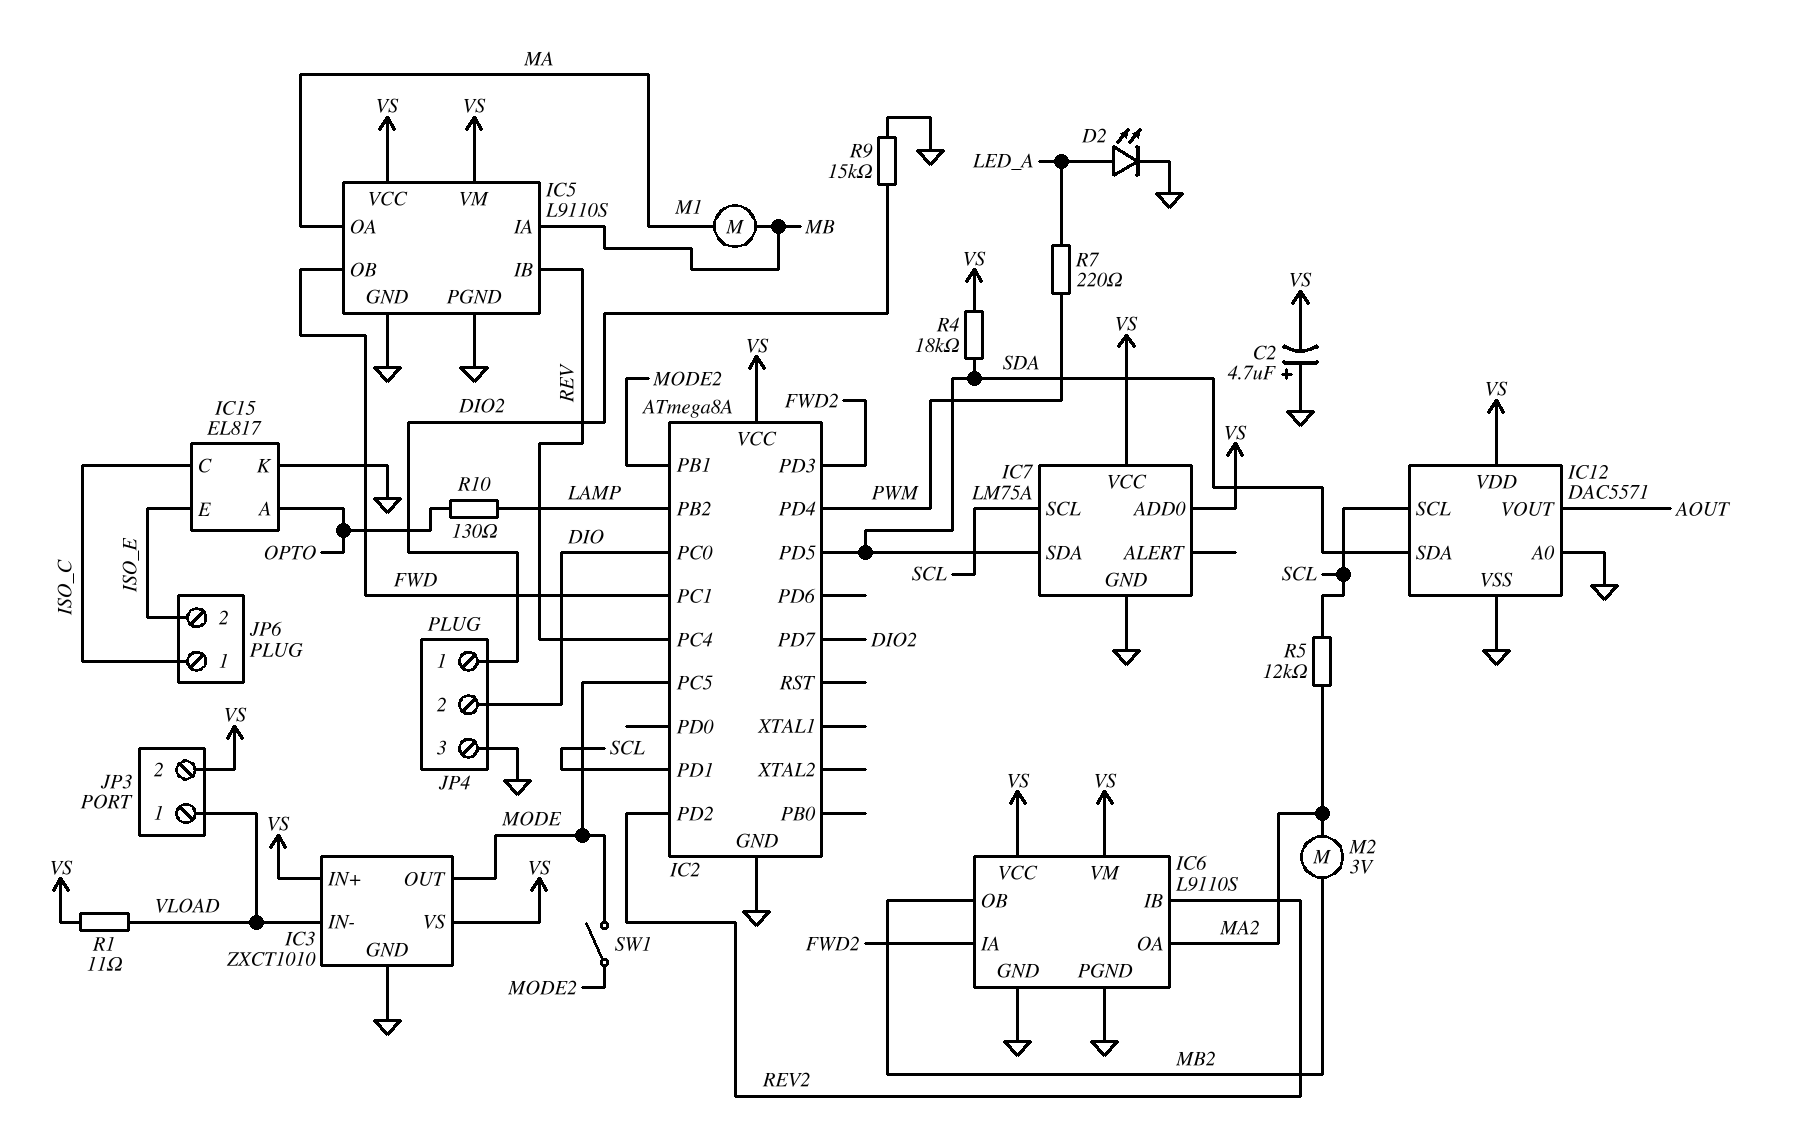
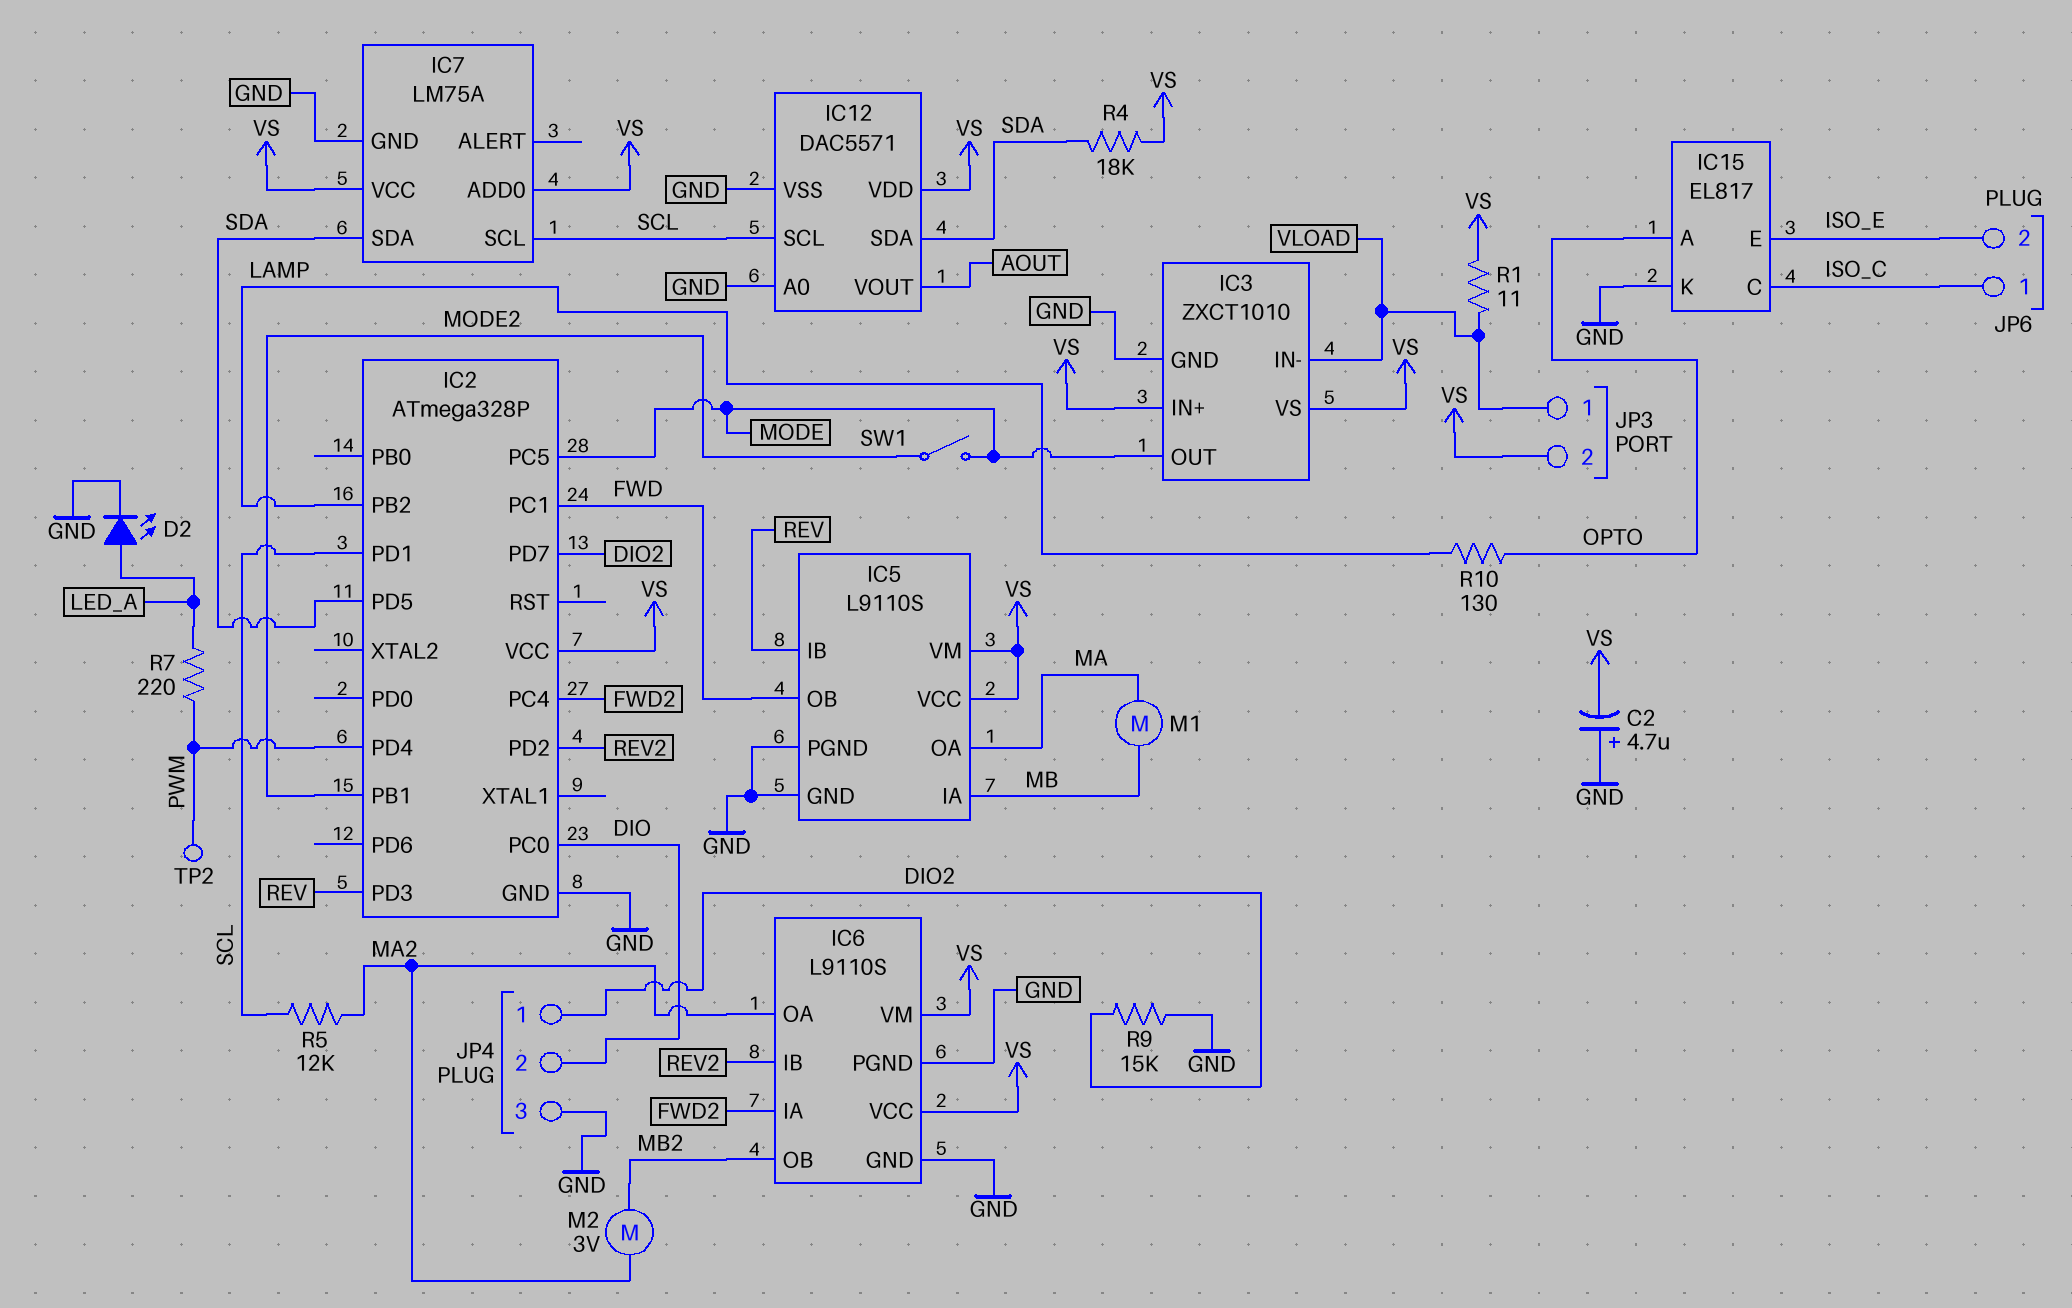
IC2: ATmega8A -> ATmega328P
IC2 pin PC4: REV -> FWD2
IC2 pin PD3: FWD2 -> REV
TP2: none -> test point (PWM)

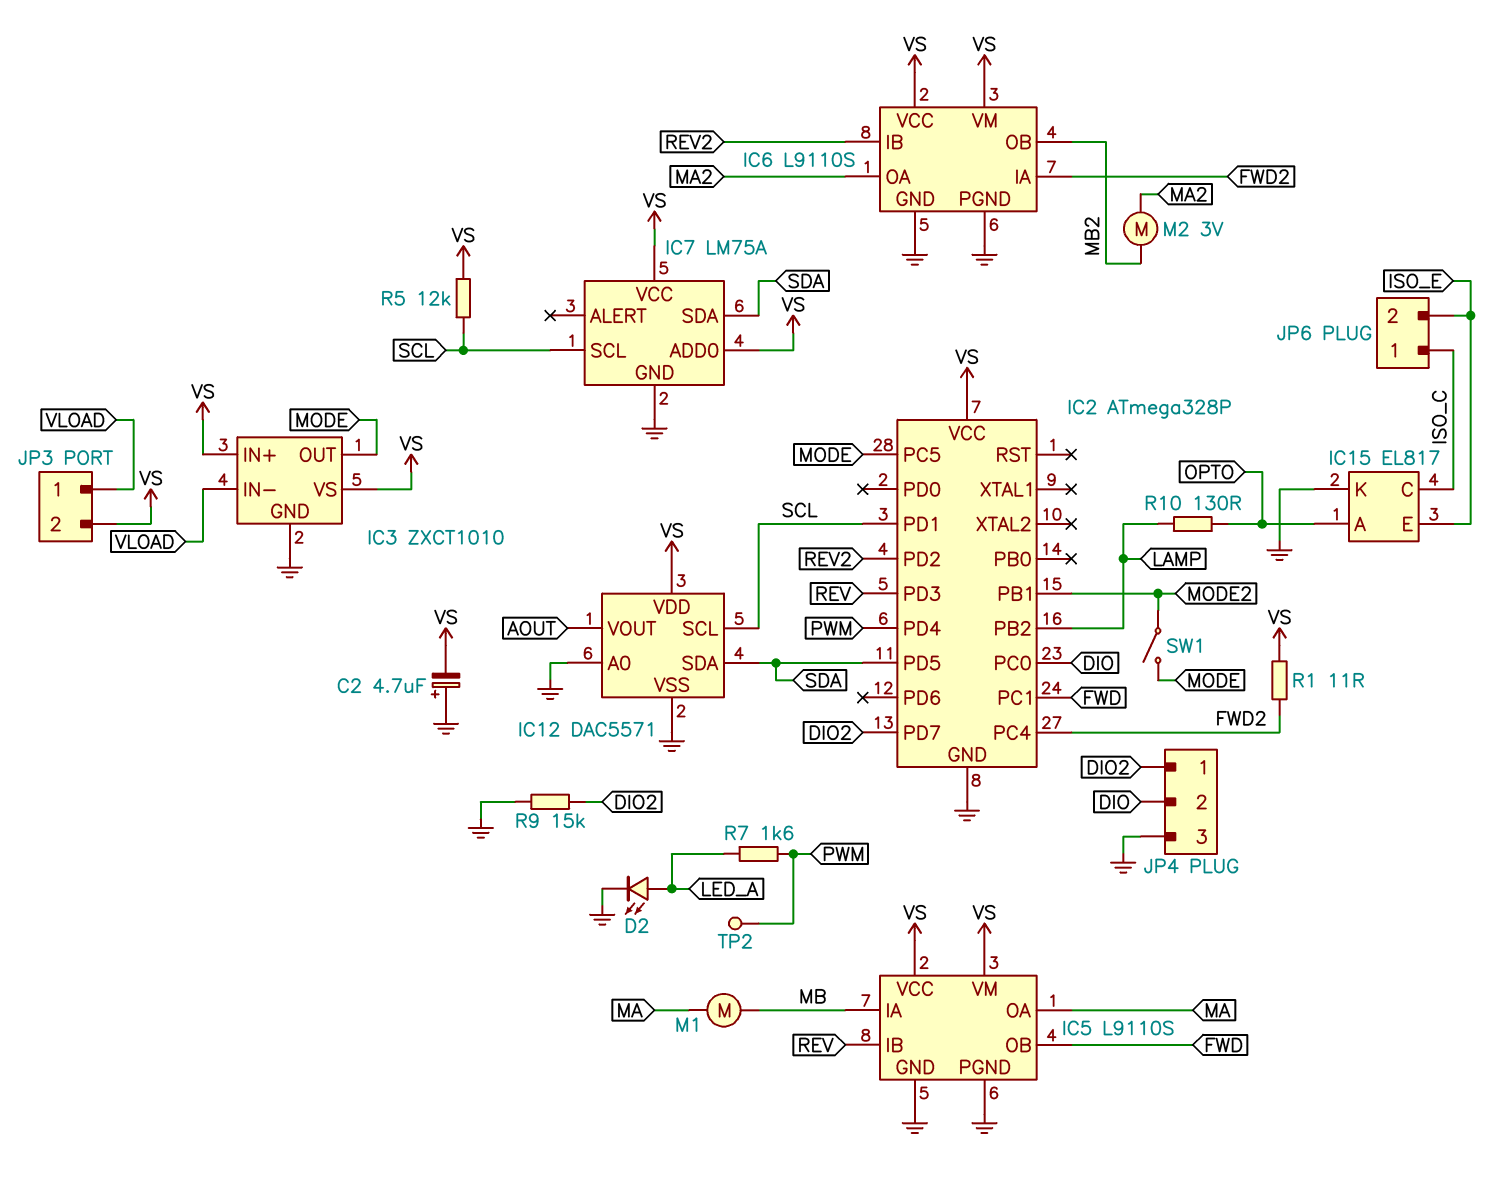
R1: 11 (VLOAD, VS) -> 11 (FWD2, VS)
R4: 18k (SDA, VS) -> none
R5: 12k (MA2, SCL) -> 12k (SCL, VS)
R7: 220 (LED_A, PWM) -> 1.6k (LED_A, PWM)

